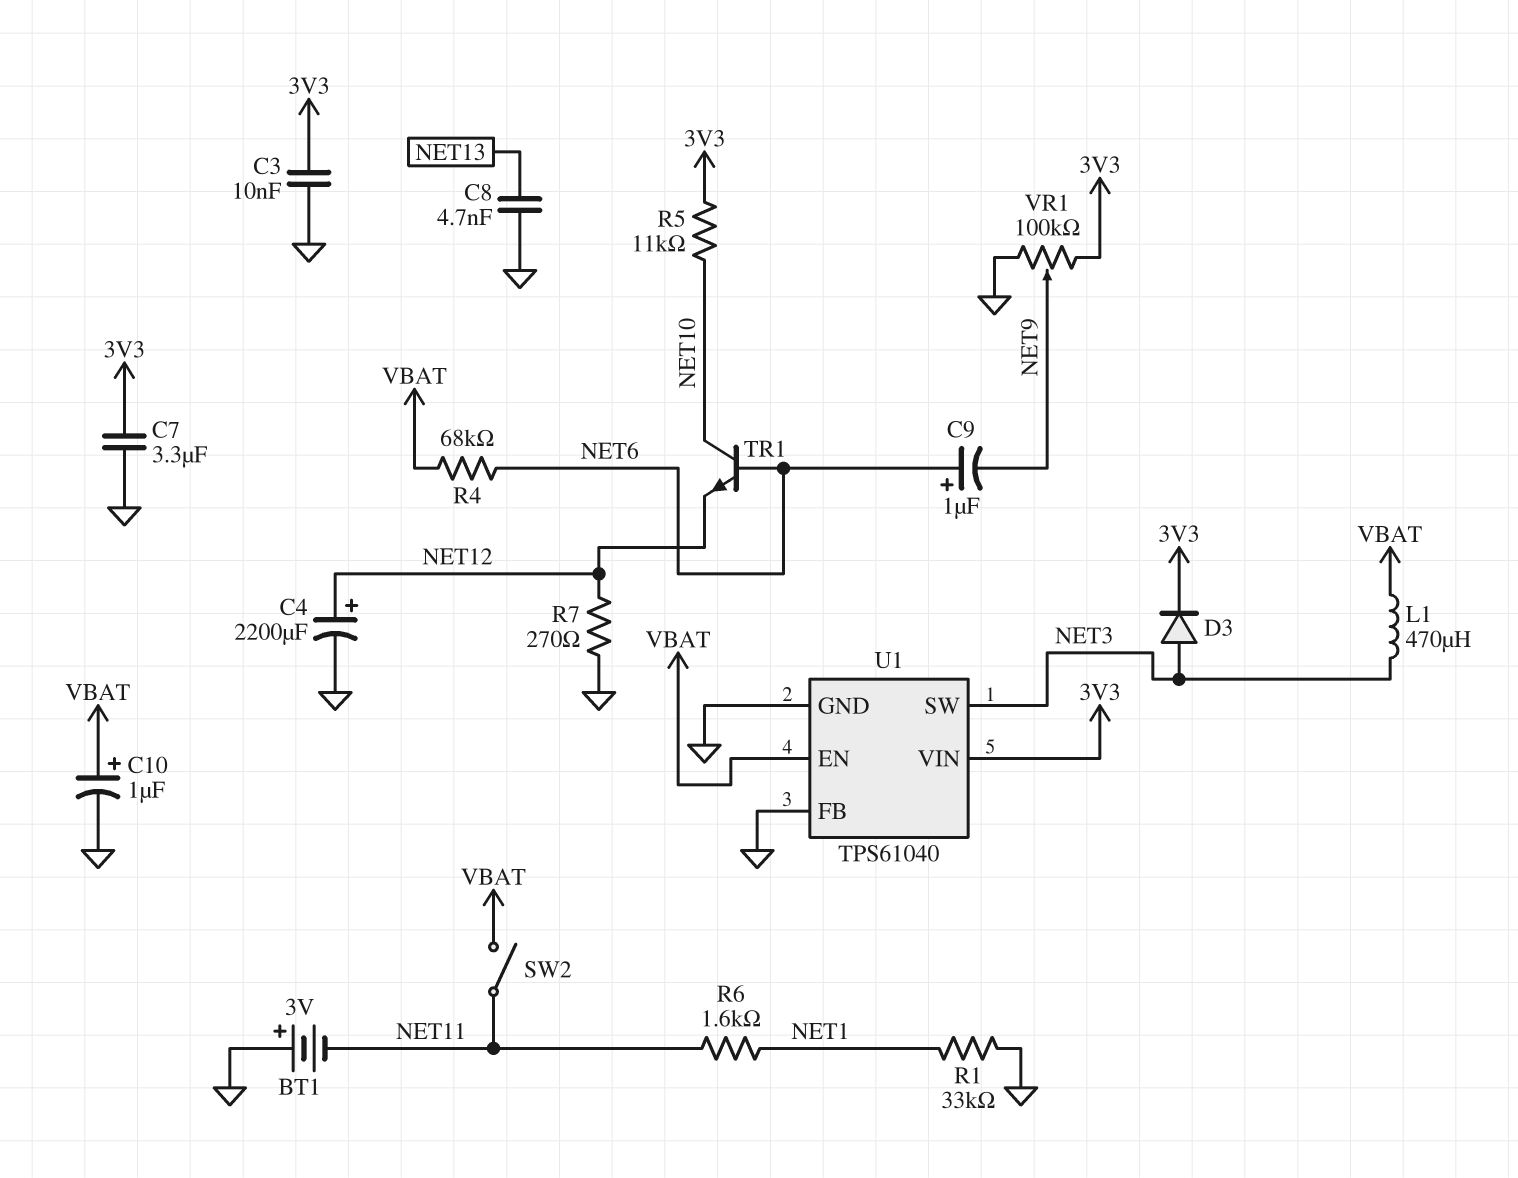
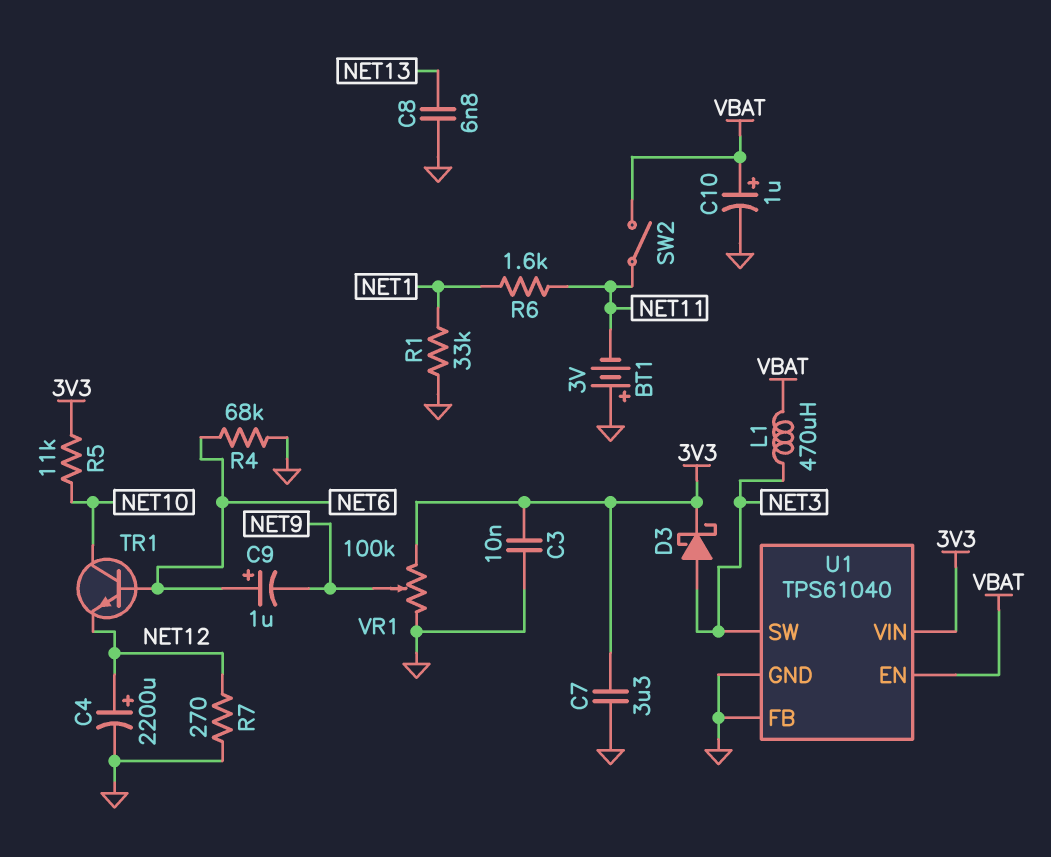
C8: 4.7nF (GND, NET13) -> 6.8nF (GND, NET13)
D3: diode (A NET3, K 3V3) -> schottky (A NET3, K 3V3)
R4: 68k (NET6, VBAT) -> 68k (GND, NET6)

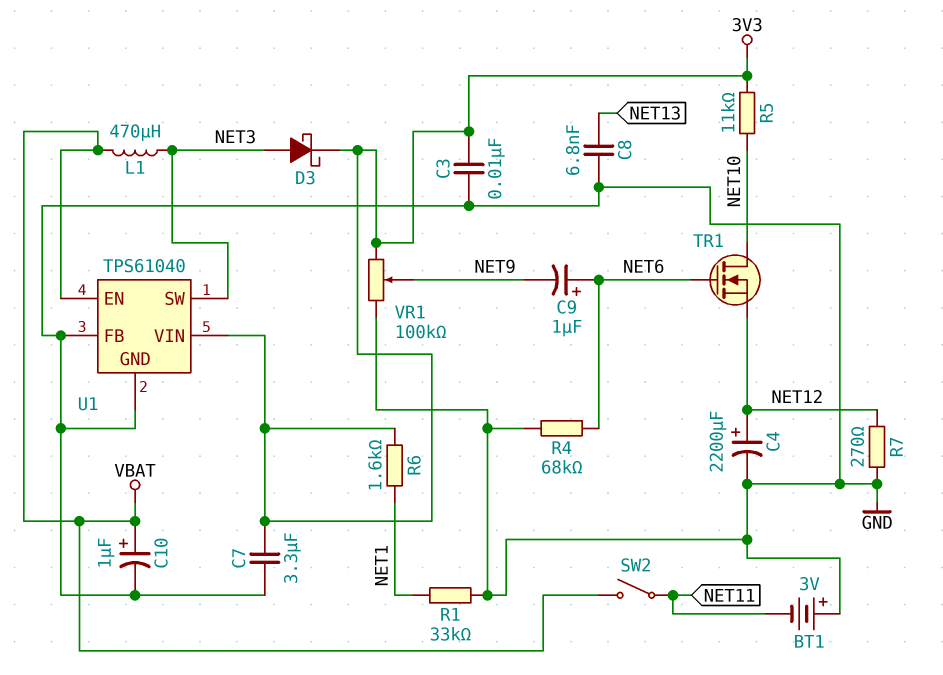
R6: 1.6k (NET1, NET11) -> 1.6k (3V3, NET1)
TR1: NPN (B NET6, C NET10, E NET12) -> NMOS (G NET6, D NET10, S NET12)

